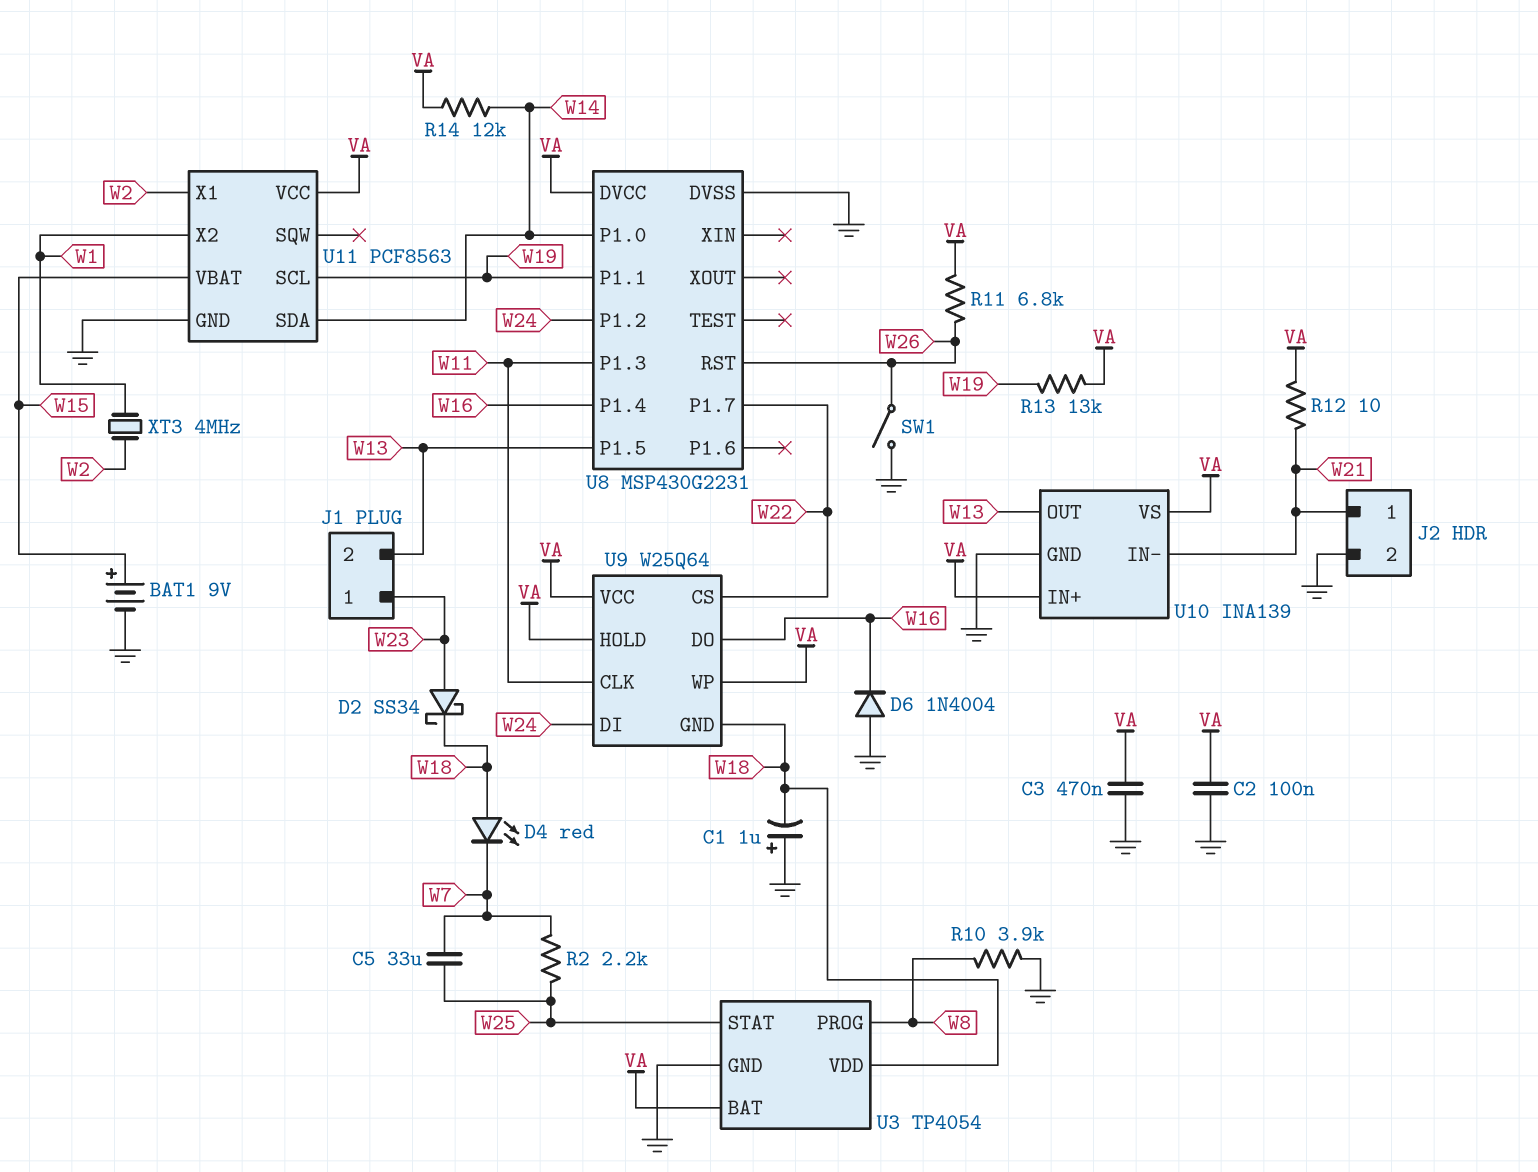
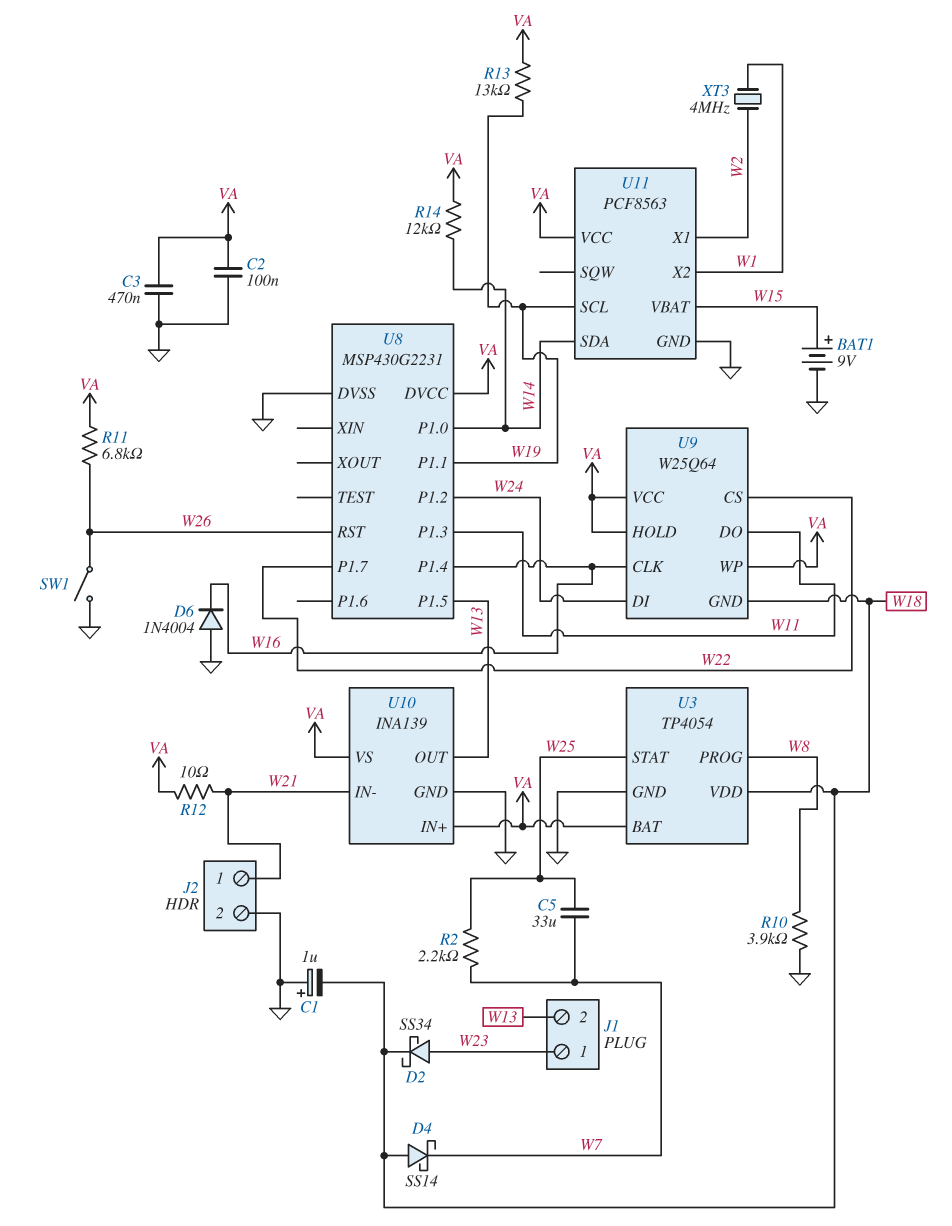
D4: LED red (A W18, K W7) -> schottky SS14 (A W18, K W7)
U9 pin CLK: W11 -> W16
U9 pin DO: W16 -> W11

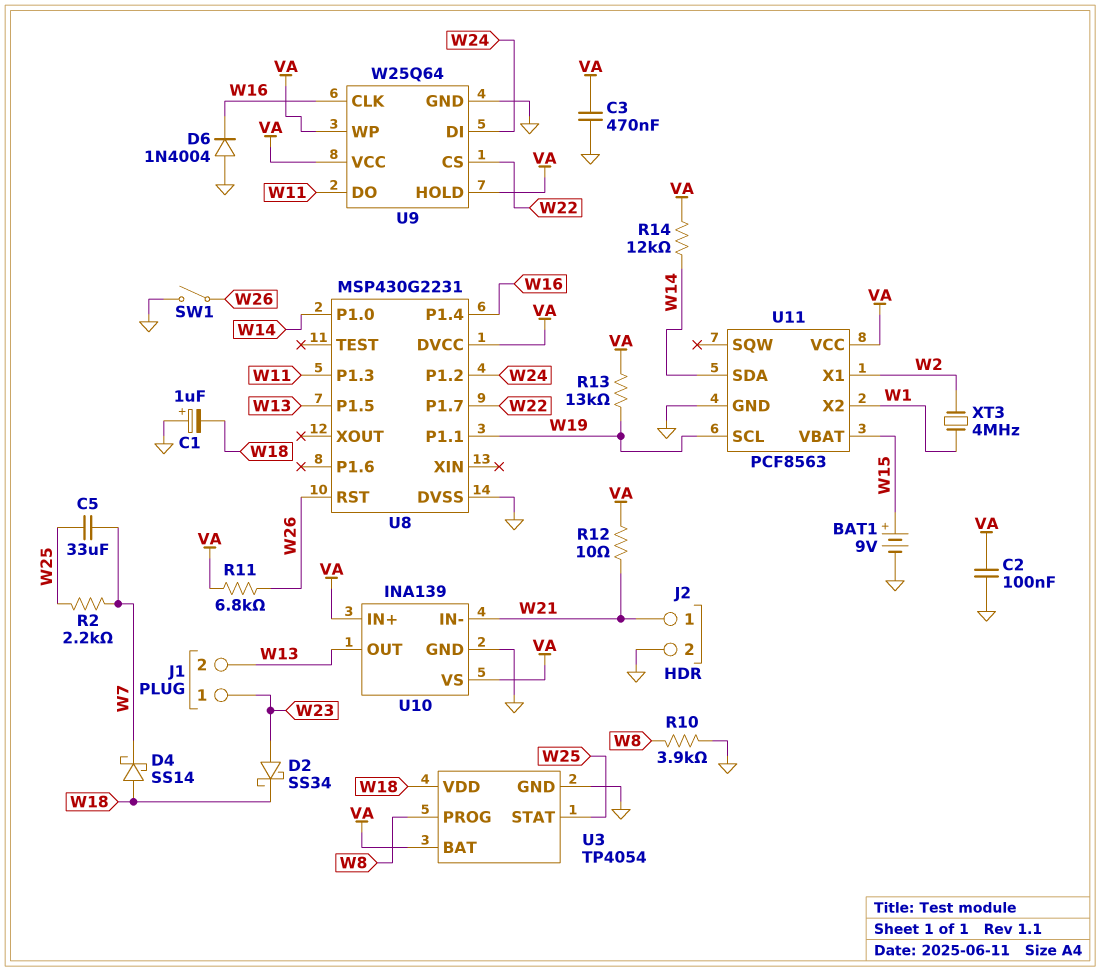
U9 pin GND: W18 -> GND

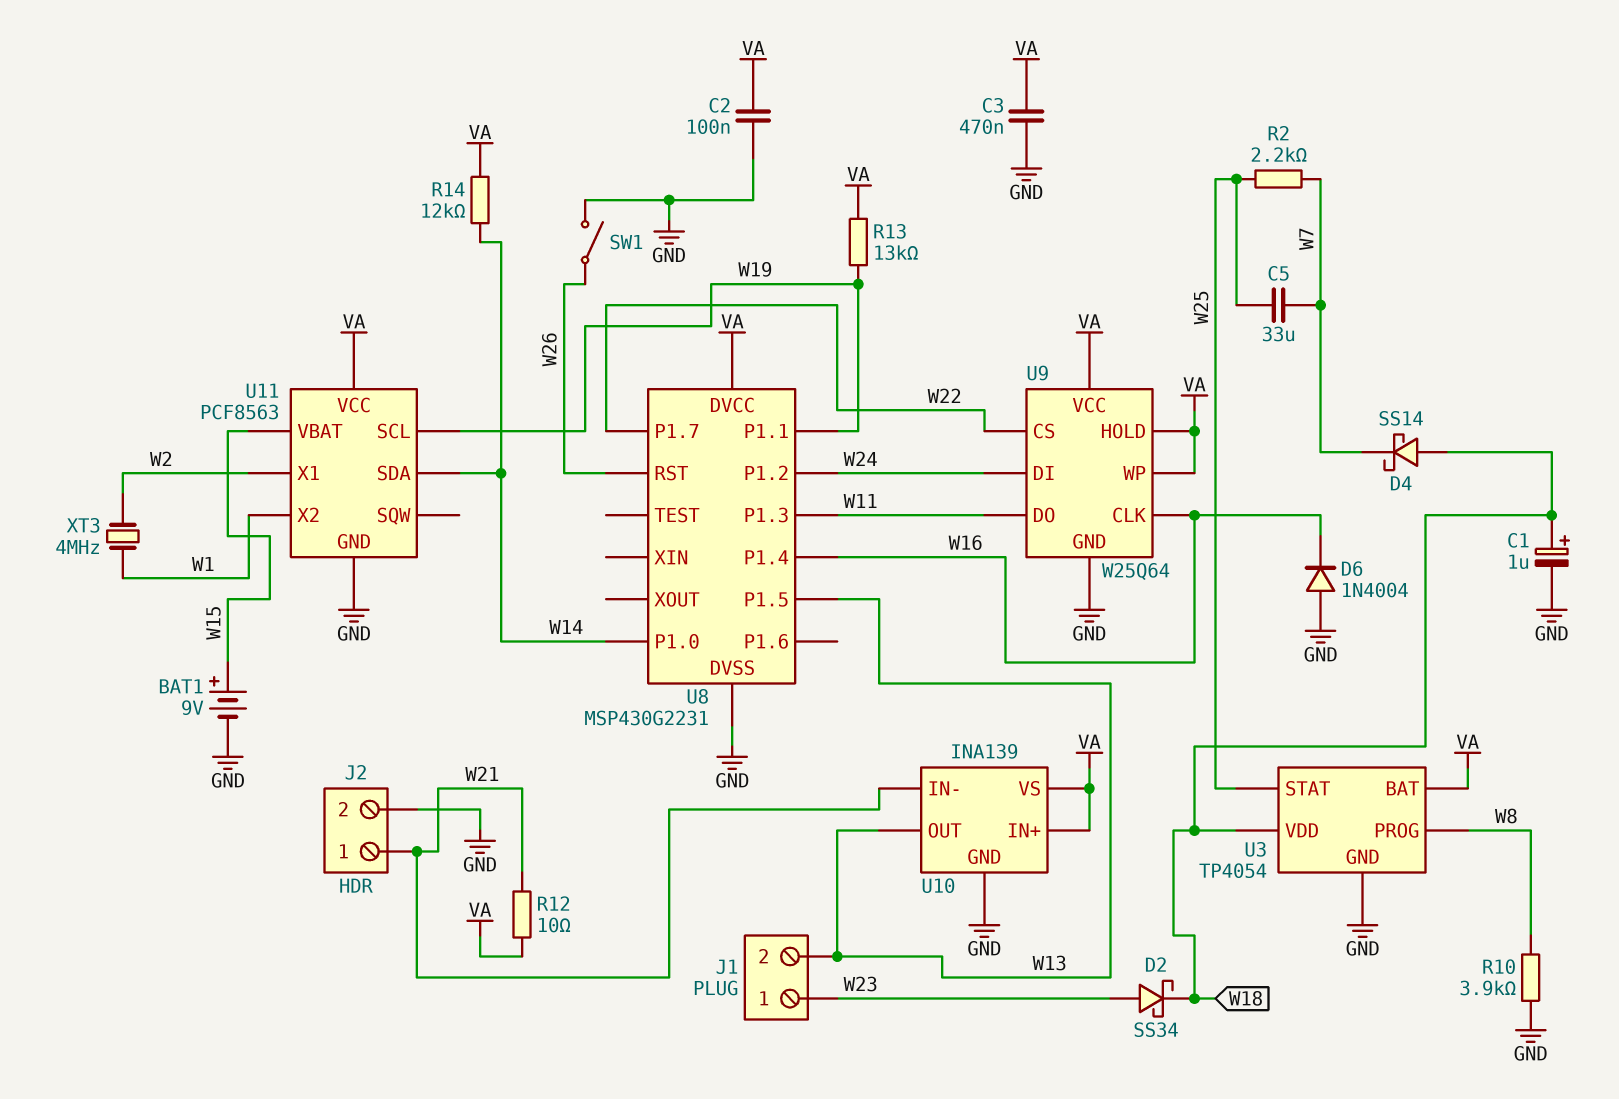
C1: 1uF (plus GND, minus W18) -> 1uF (plus W18, minus GND)
R11: 6.8k (VA, W26) -> none

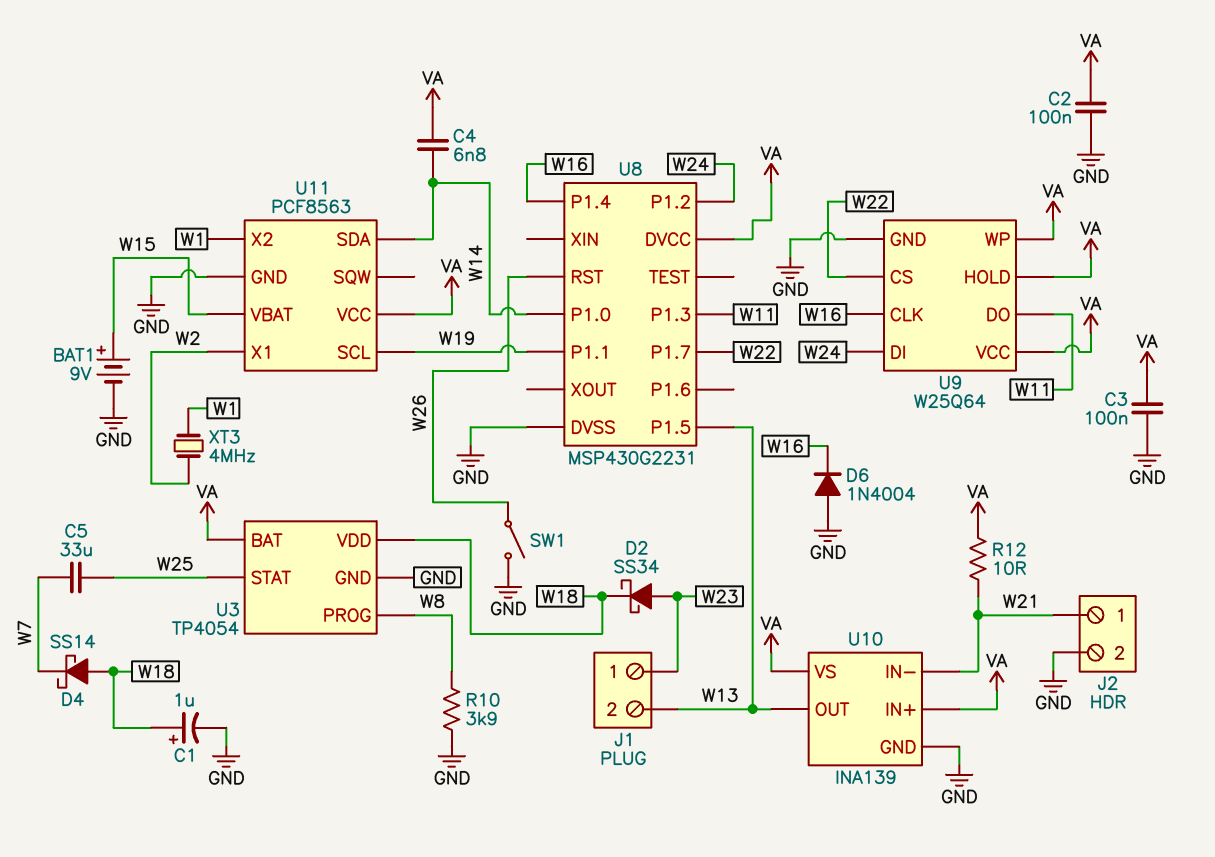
C3: 470nF (GND, VA) -> 100nF (GND, VA)
C4: none -> 6.8nF (VA, W14)
R2: 2.2k (W7, W25) -> none
R13: 13k (VA, W19) -> none
R14: 12k (VA, W14) -> none

